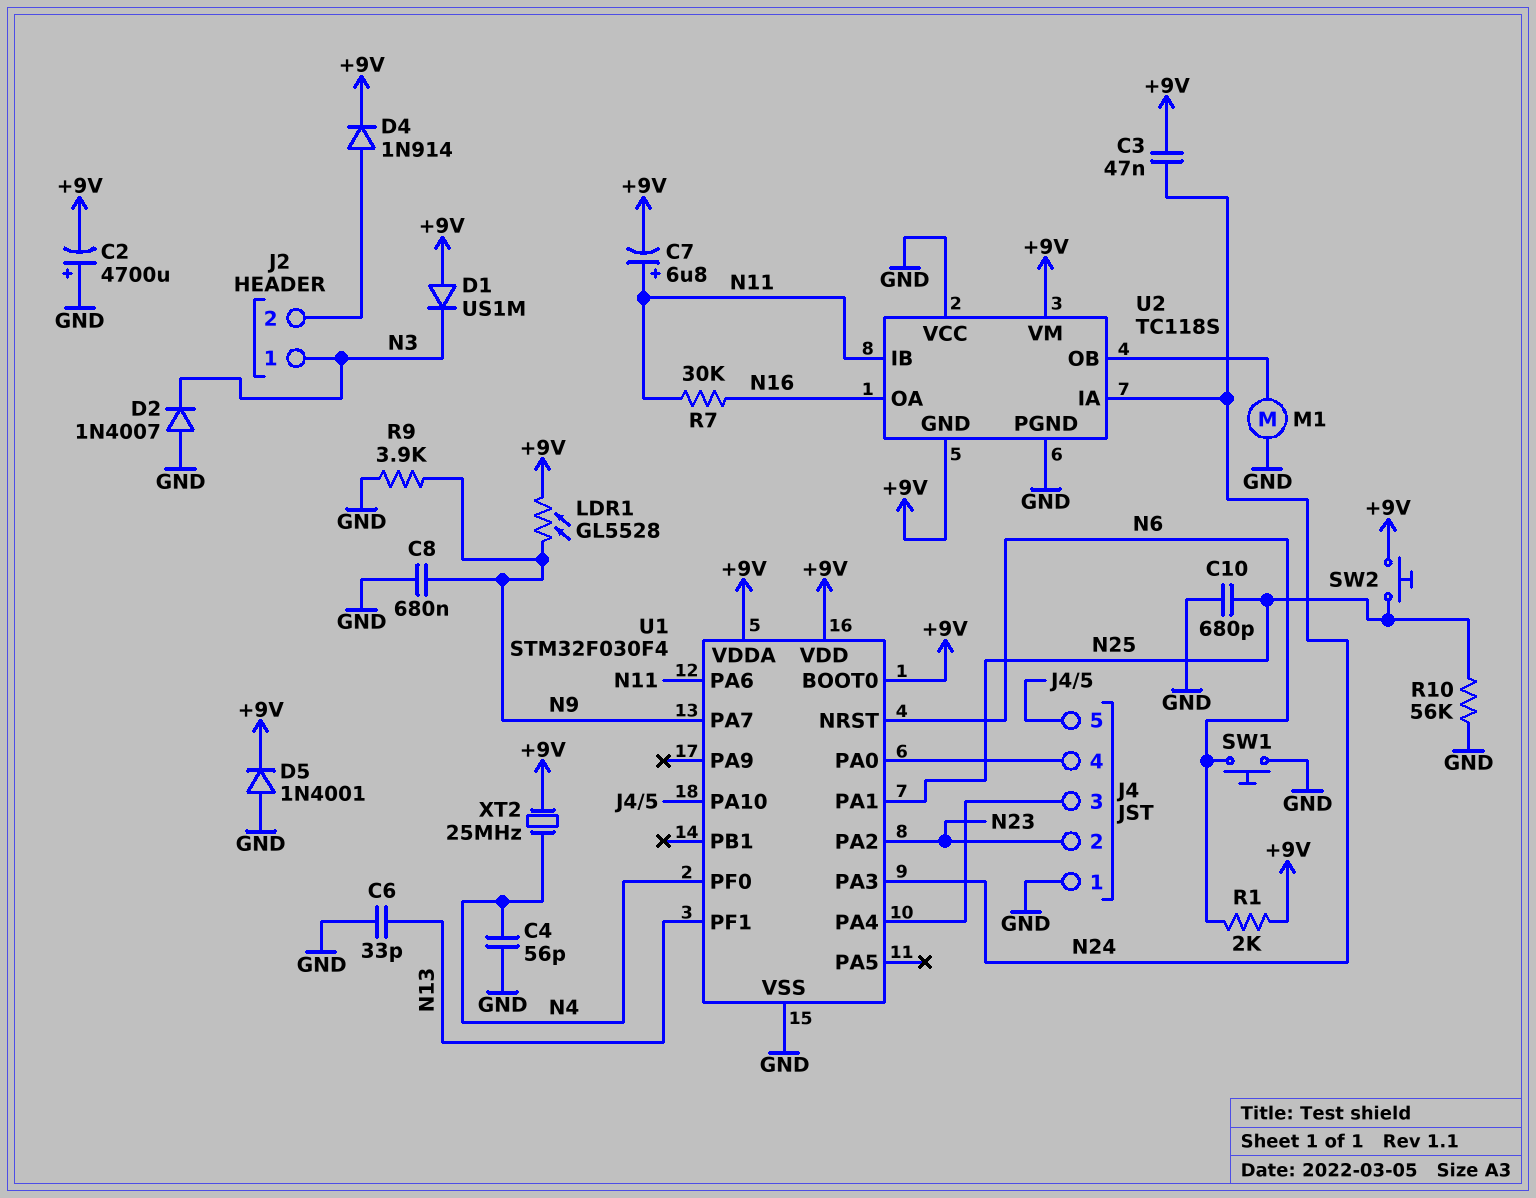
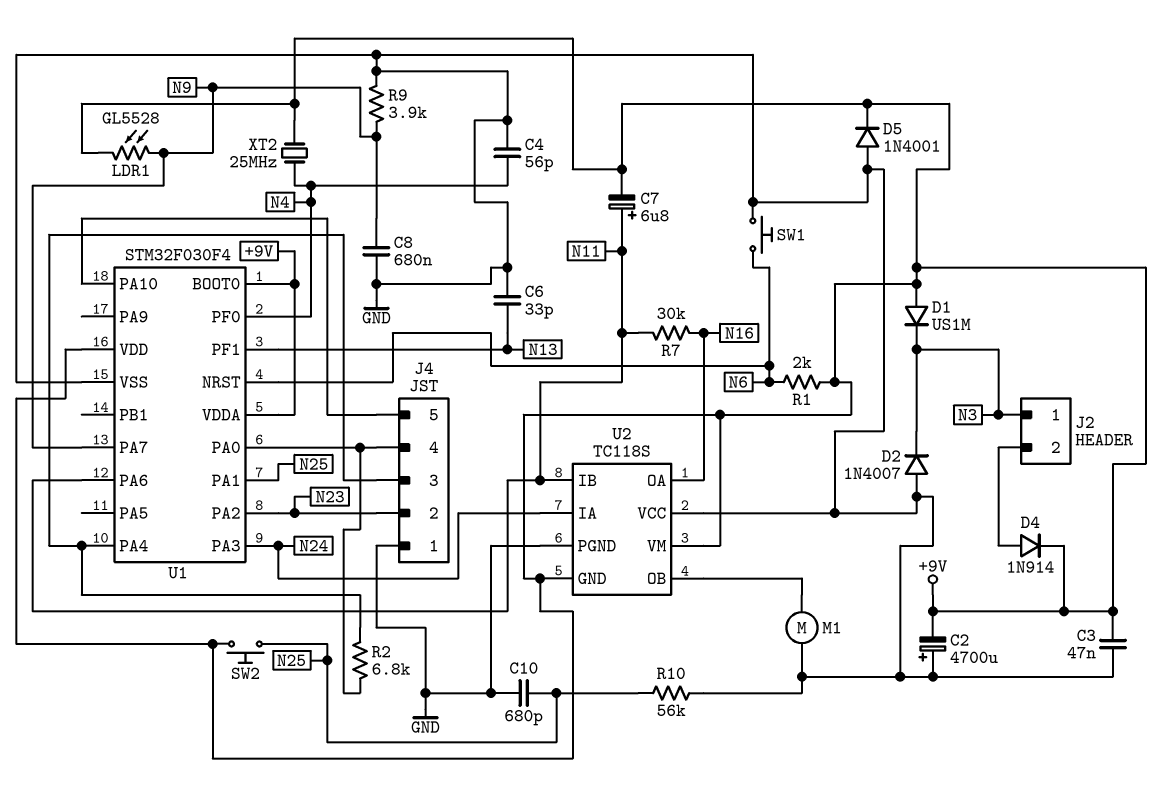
C3: 47nF (+9V, N24) -> 47nF (+9V, GND)
R2: none -> 6.8k (J4/3, J4/4)

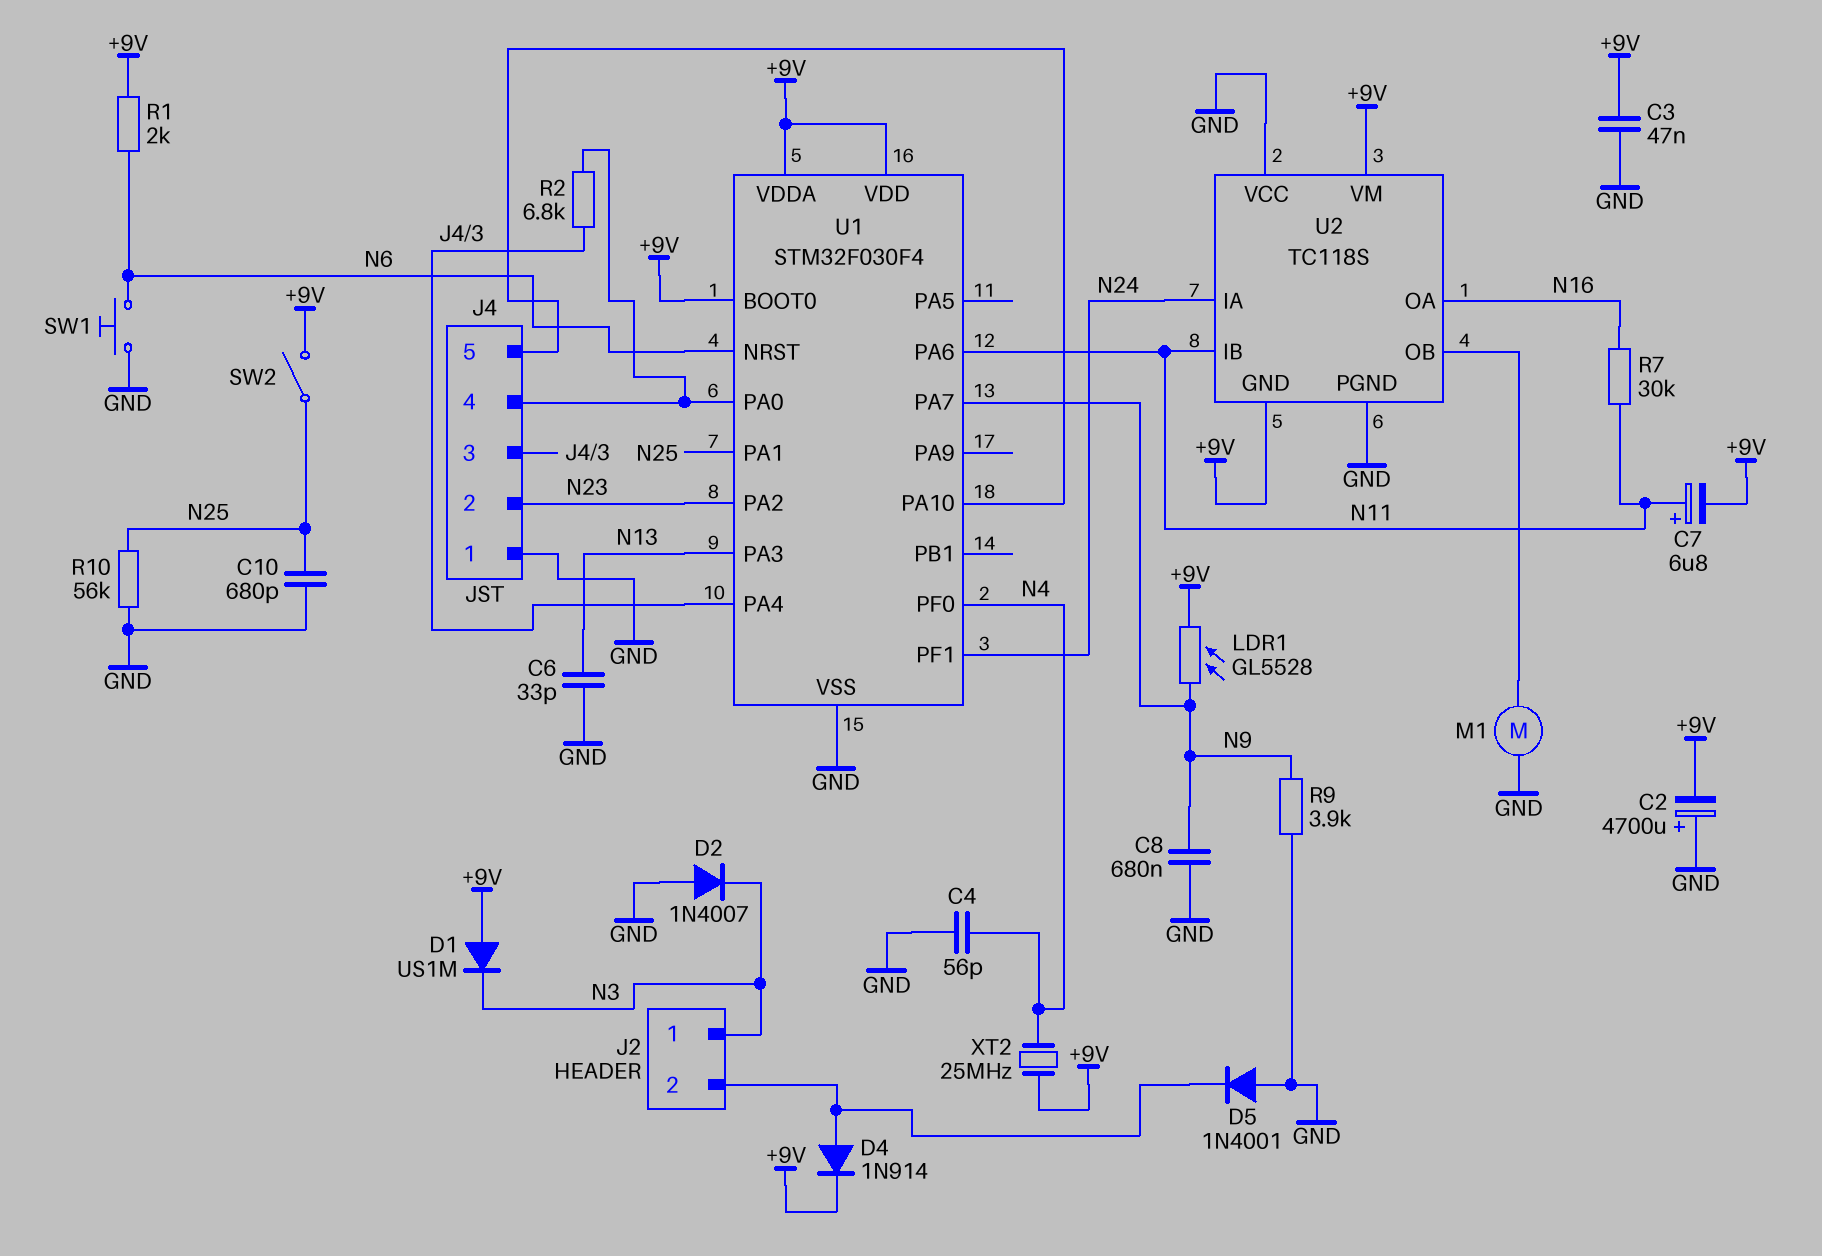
D5: diode 1N4001 (A GND, K +9V) -> diode 1N4001 (A GND, K J2/2)
SW2: button (+9V, N25) -> switch (+9V, N25)
U1 pin PA3: N24 -> N13
U1 pin PF1: N13 -> N24

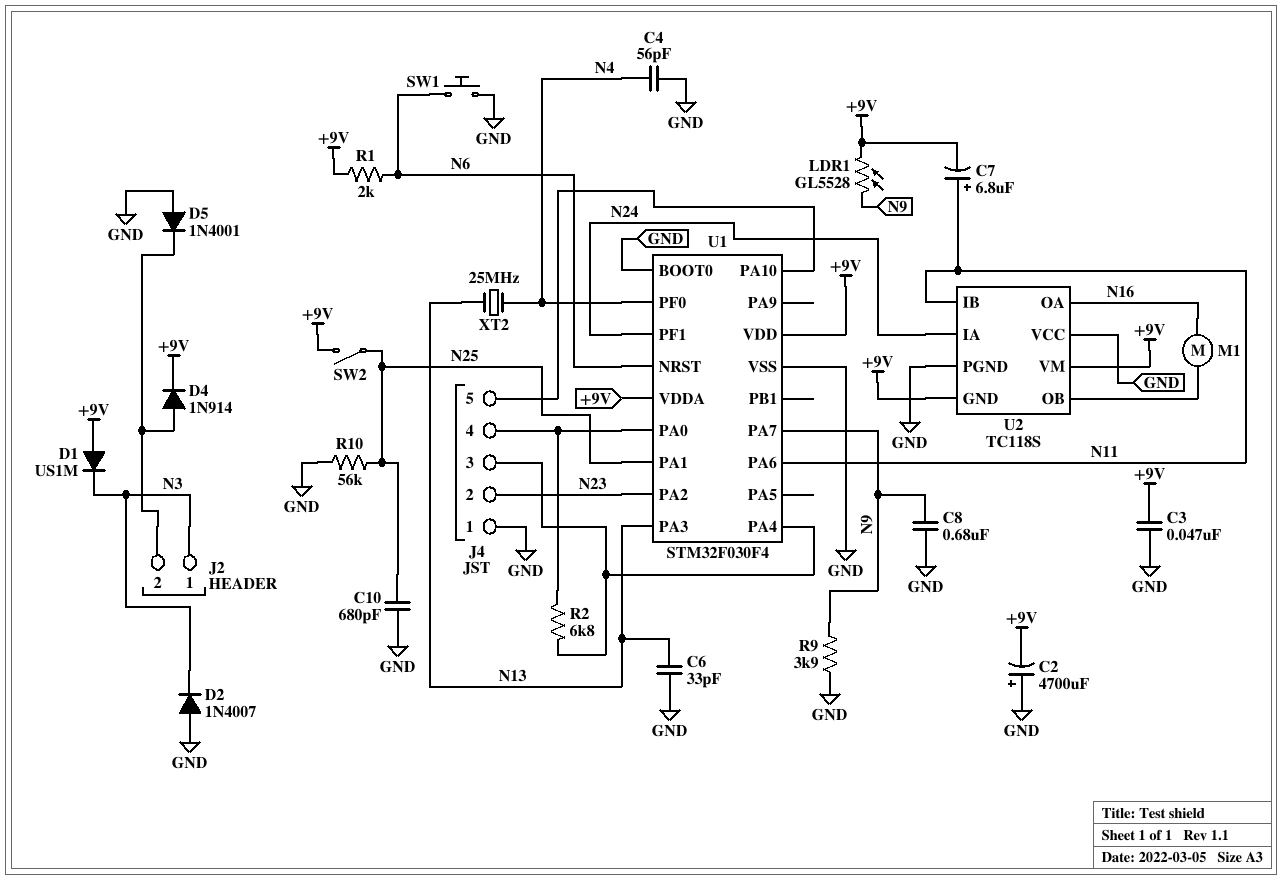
M1: motor (GND, U2/OB) -> motor (N16, U2/OB)
R7: 30k (N11, N16) -> none
U1 pin BOOT0: +9V -> GND
XT2: 25MHz (+9V, N4) -> 25MHz (N4, N13)

